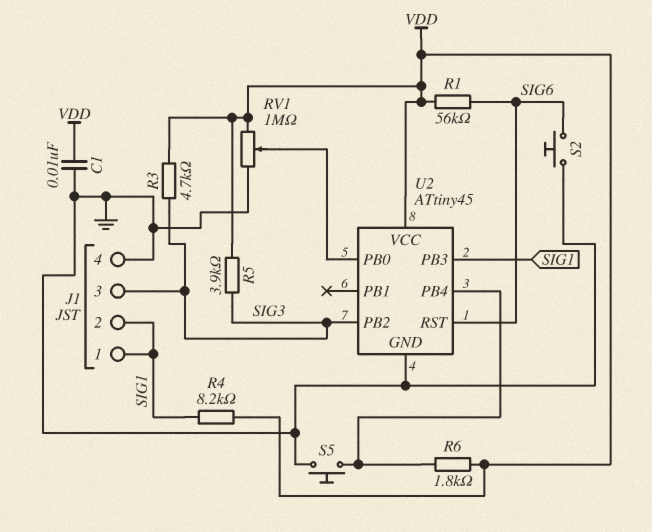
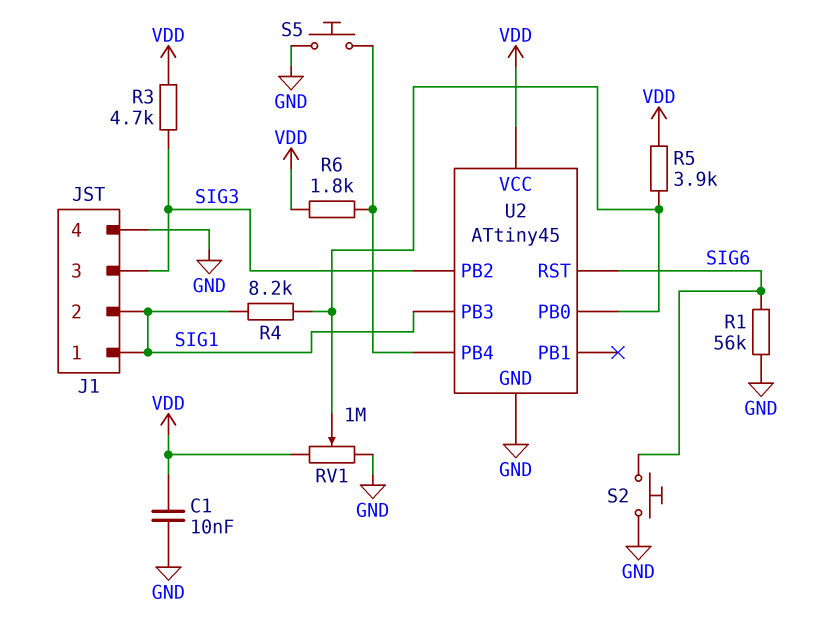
R1: 56k (SIG6, VDD) -> 56k (GND, SIG6)
R4: 8.2k (SIG1, VDD) -> 8.2k (SIG1, U2/PB0)
R5: 3.9k (SIG3, VDD) -> 3.9k (U2/PB0, VDD)

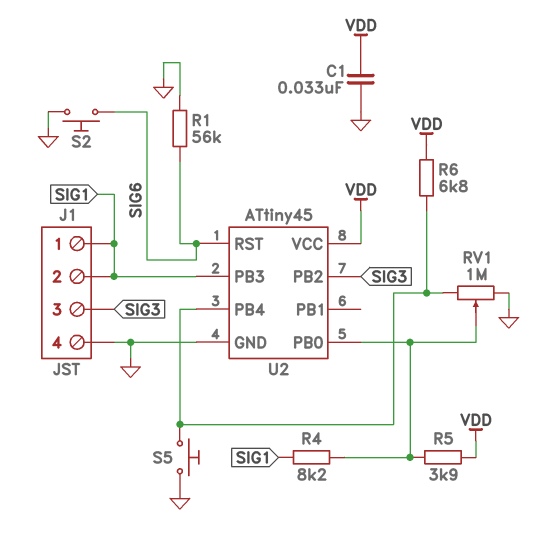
C1: 10nF (GND, VDD) -> 33nF (GND, VDD)
R3: 4.7k (SIG3, VDD) -> none
R6: 1.8k (U2/PB4, VDD) -> 6.8k (U2/PB4, VDD)
RV1: 1M (GND, VDD, wiper U2/PB0) -> 1M (GND, U2/PB4, wiper U2/PB0)

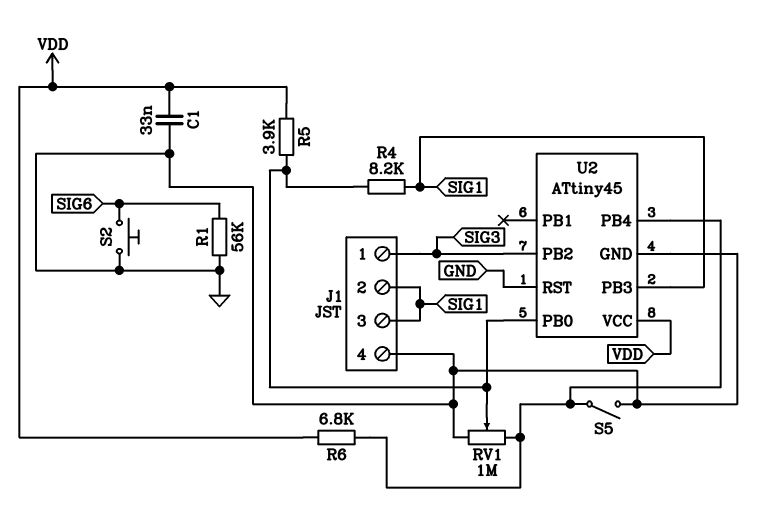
J1 pin 1: SIG1 -> SIG3
J1 pin 3: SIG3 -> SIG1
S5: button (GND, U2/PB4) -> switch (GND, U2/PB4)
U2 pin RST: SIG6 -> GND

